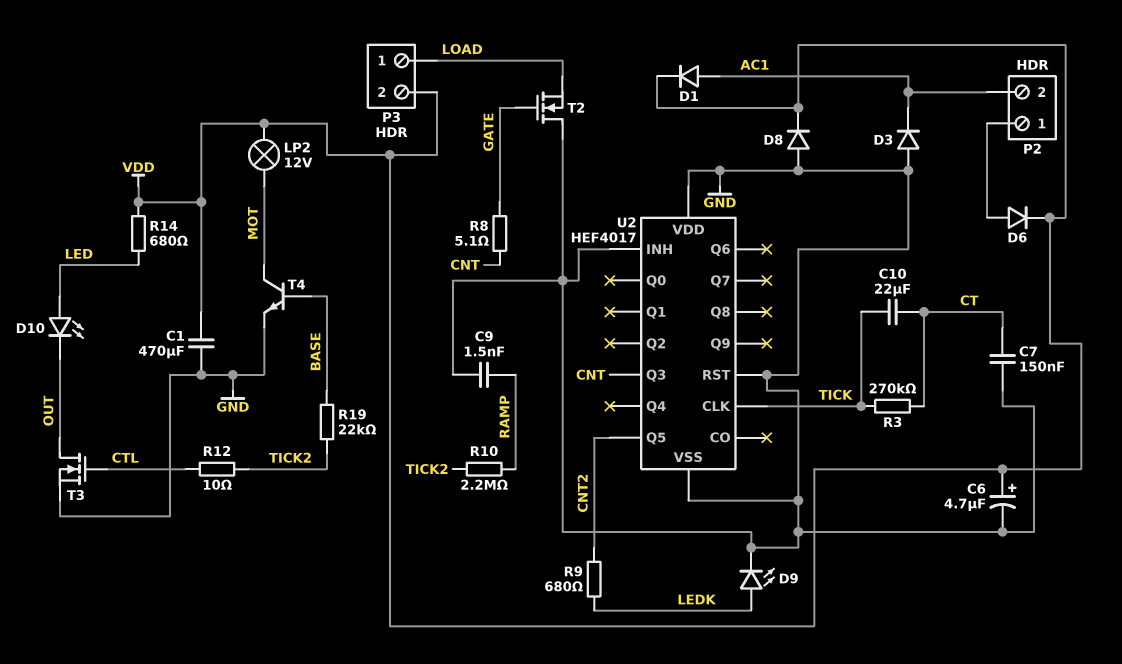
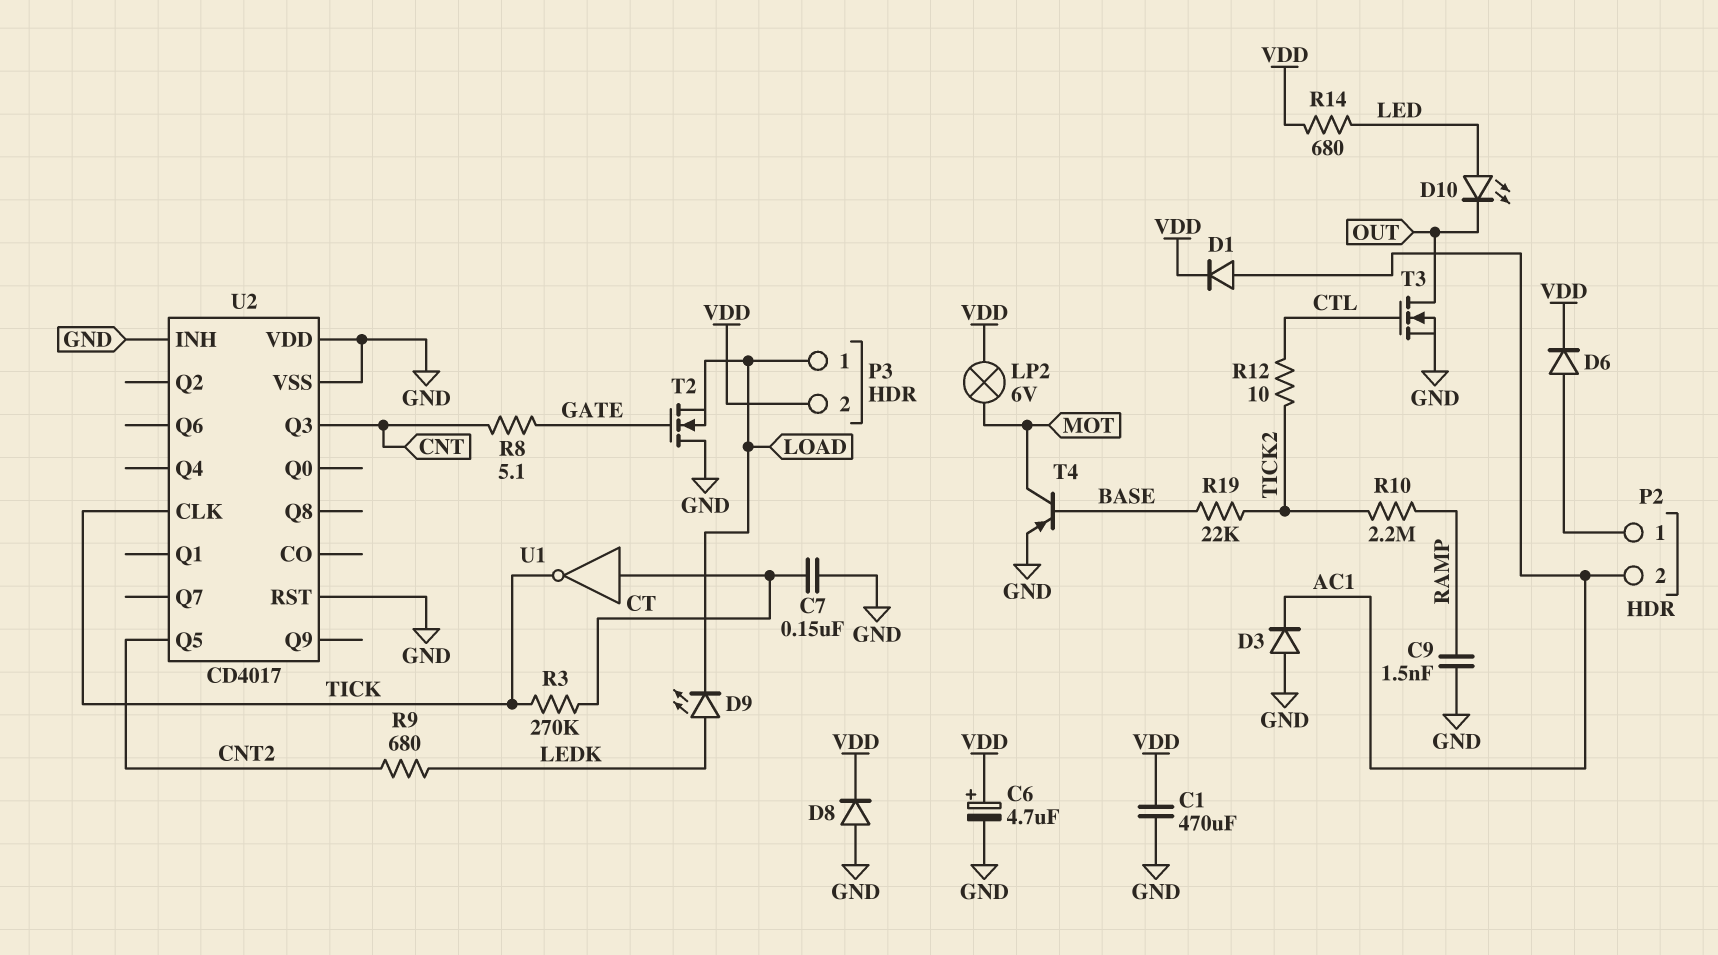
C10: 22uF (CT, TICK) -> none
D9: LED (A LEDK, K GND) -> LED (A LEDK, K LOAD)
LP2: lamp 12V (MOT, VDD) -> lamp 6V (MOT, VDD)
T4: NPN (B BASE, C MOT, E GND) -> PNP (B BASE, C MOT, E GND)
U1: none -> NOT (in CT, out TICK)
U2: HEF4017 -> CD4017

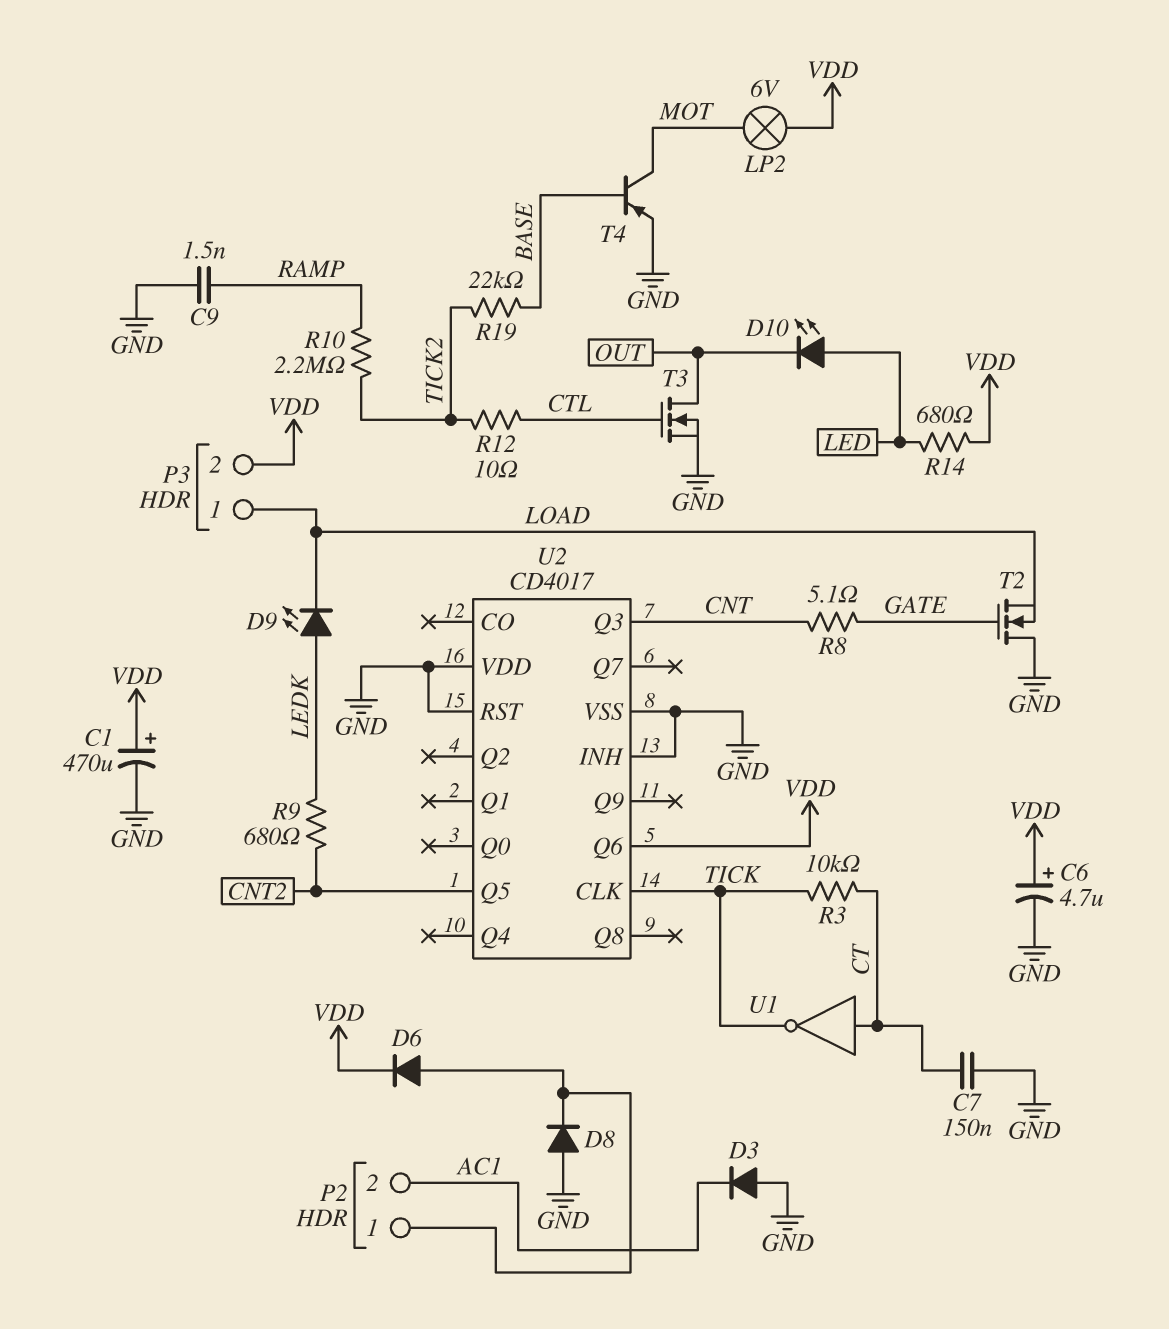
C1: 470uF (GND, VDD) -> 470uF (plus VDD, minus GND)
D1: diode (A AC1, K VDD) -> none
D8: diode (A GND, K VDD) -> diode (A GND, K P2/1)
R3: 270k (CT, TICK) -> 10k (CT, TICK)
U2 pin Q6: none -> VDD

